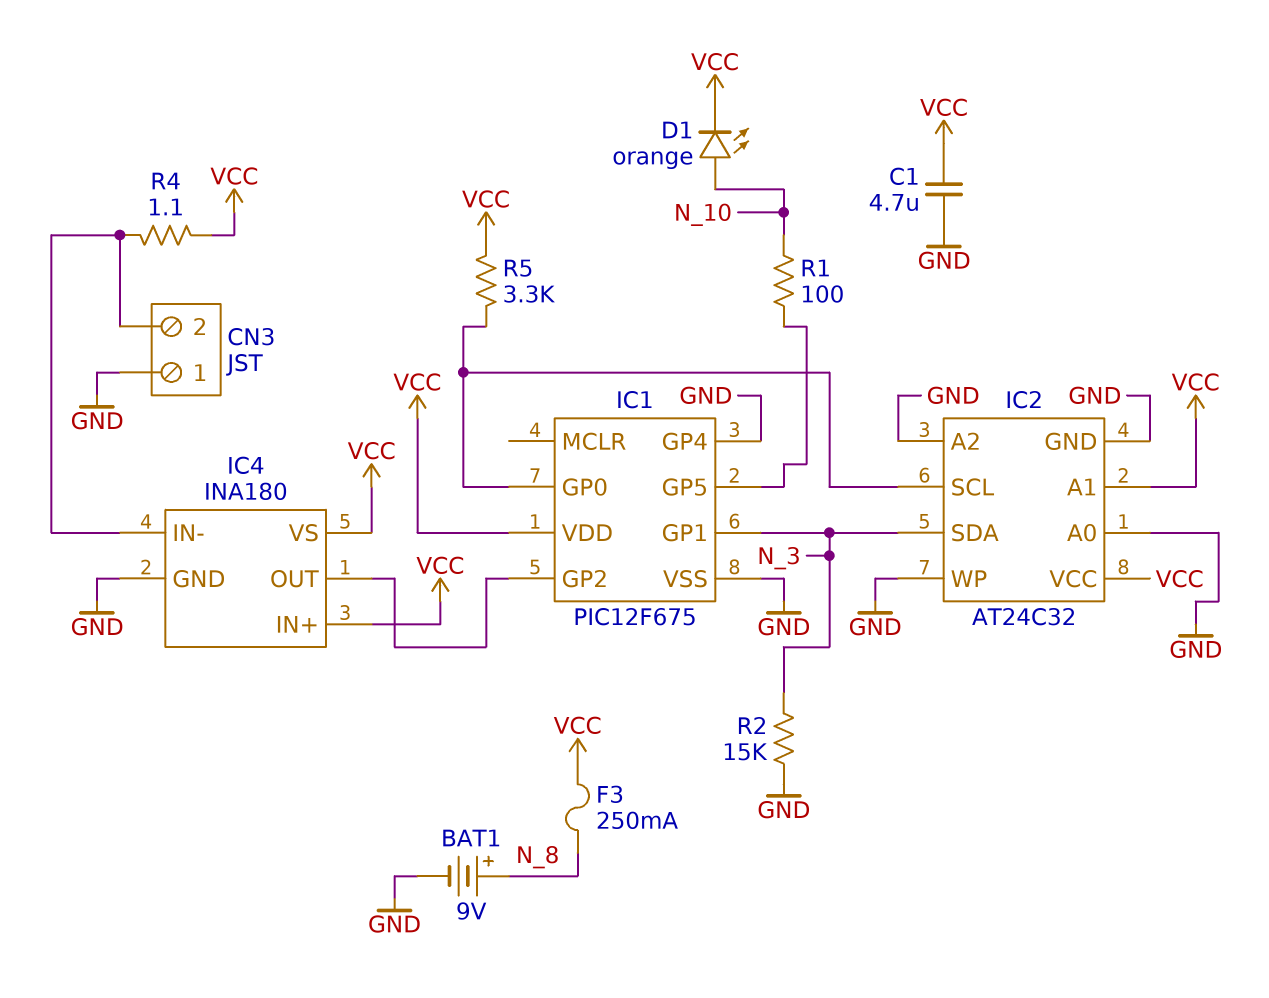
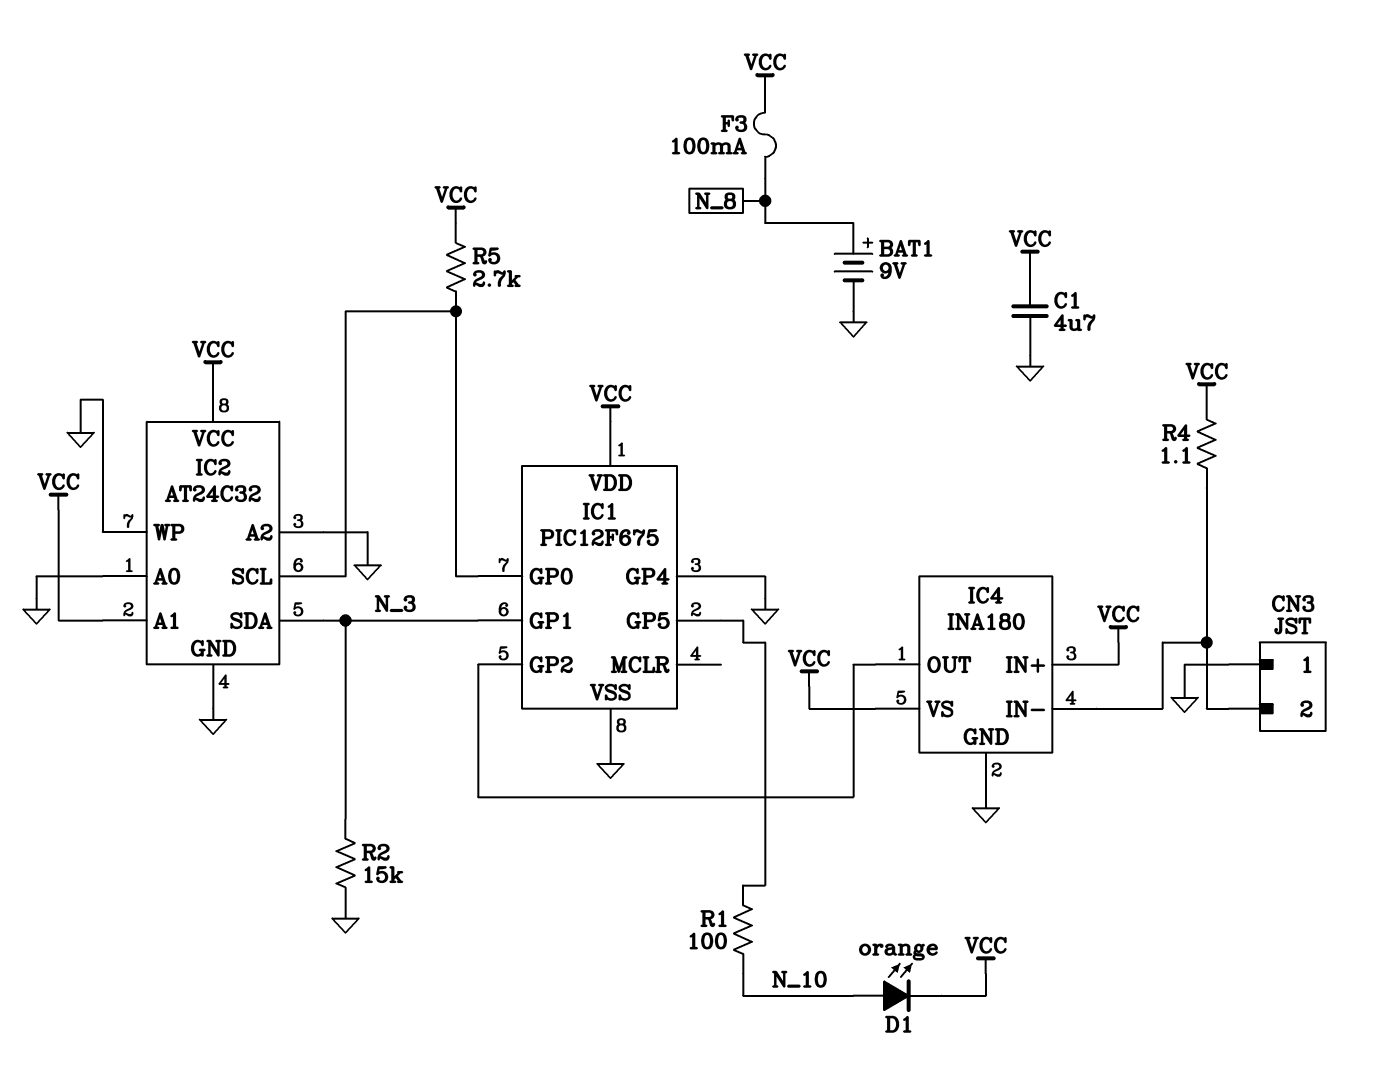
F3: 250mA (N_8, VCC) -> 100mA (N_8, VCC)
R5: 3.3k (IC1/GP0, VCC) -> 2.7k (IC1/GP0, VCC)

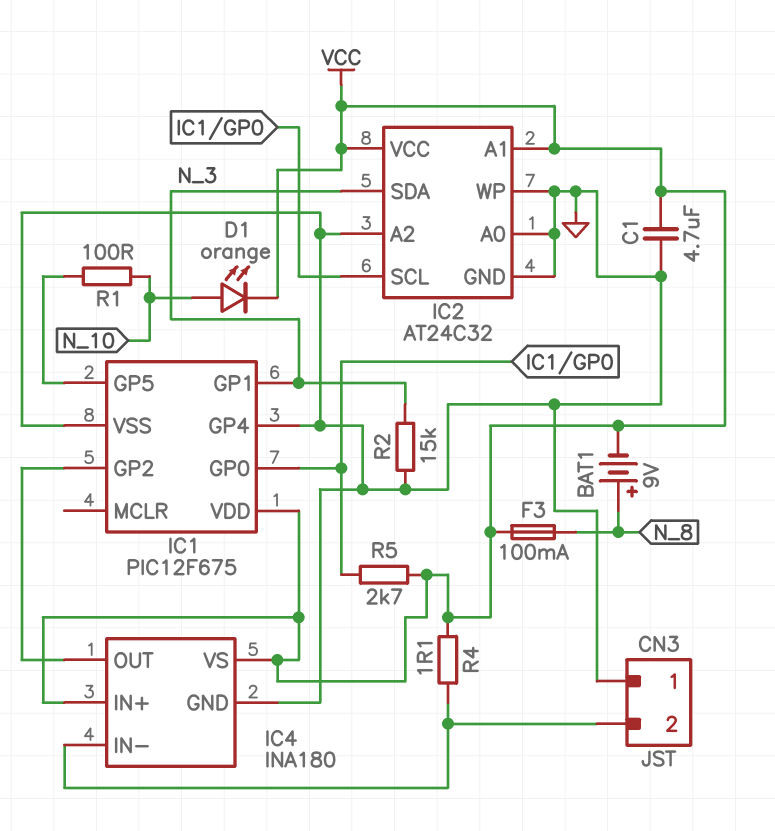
BAT1: 9V (plus N_8, minus GND) -> 9V (plus N_8, minus VCC)

